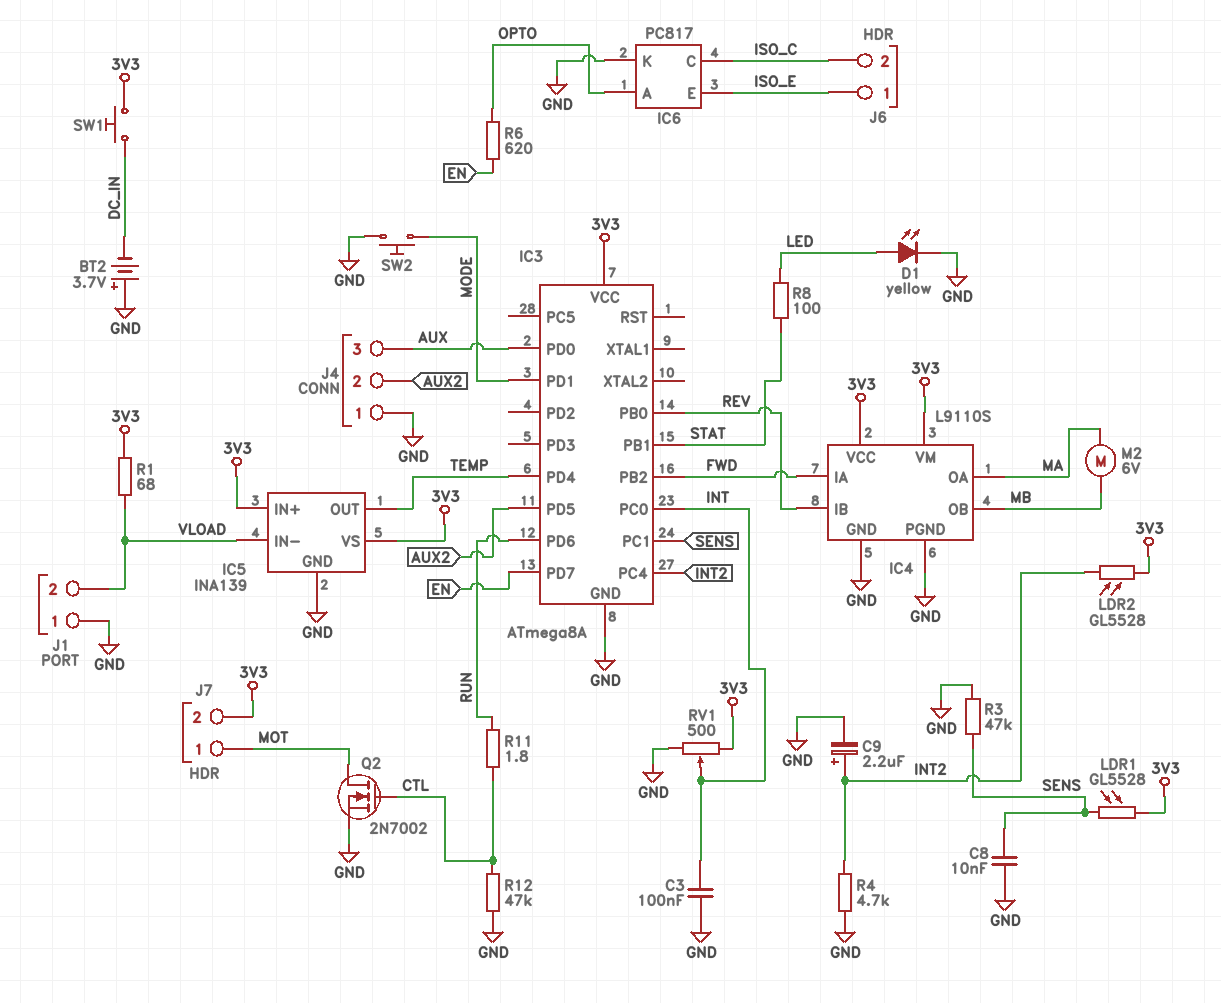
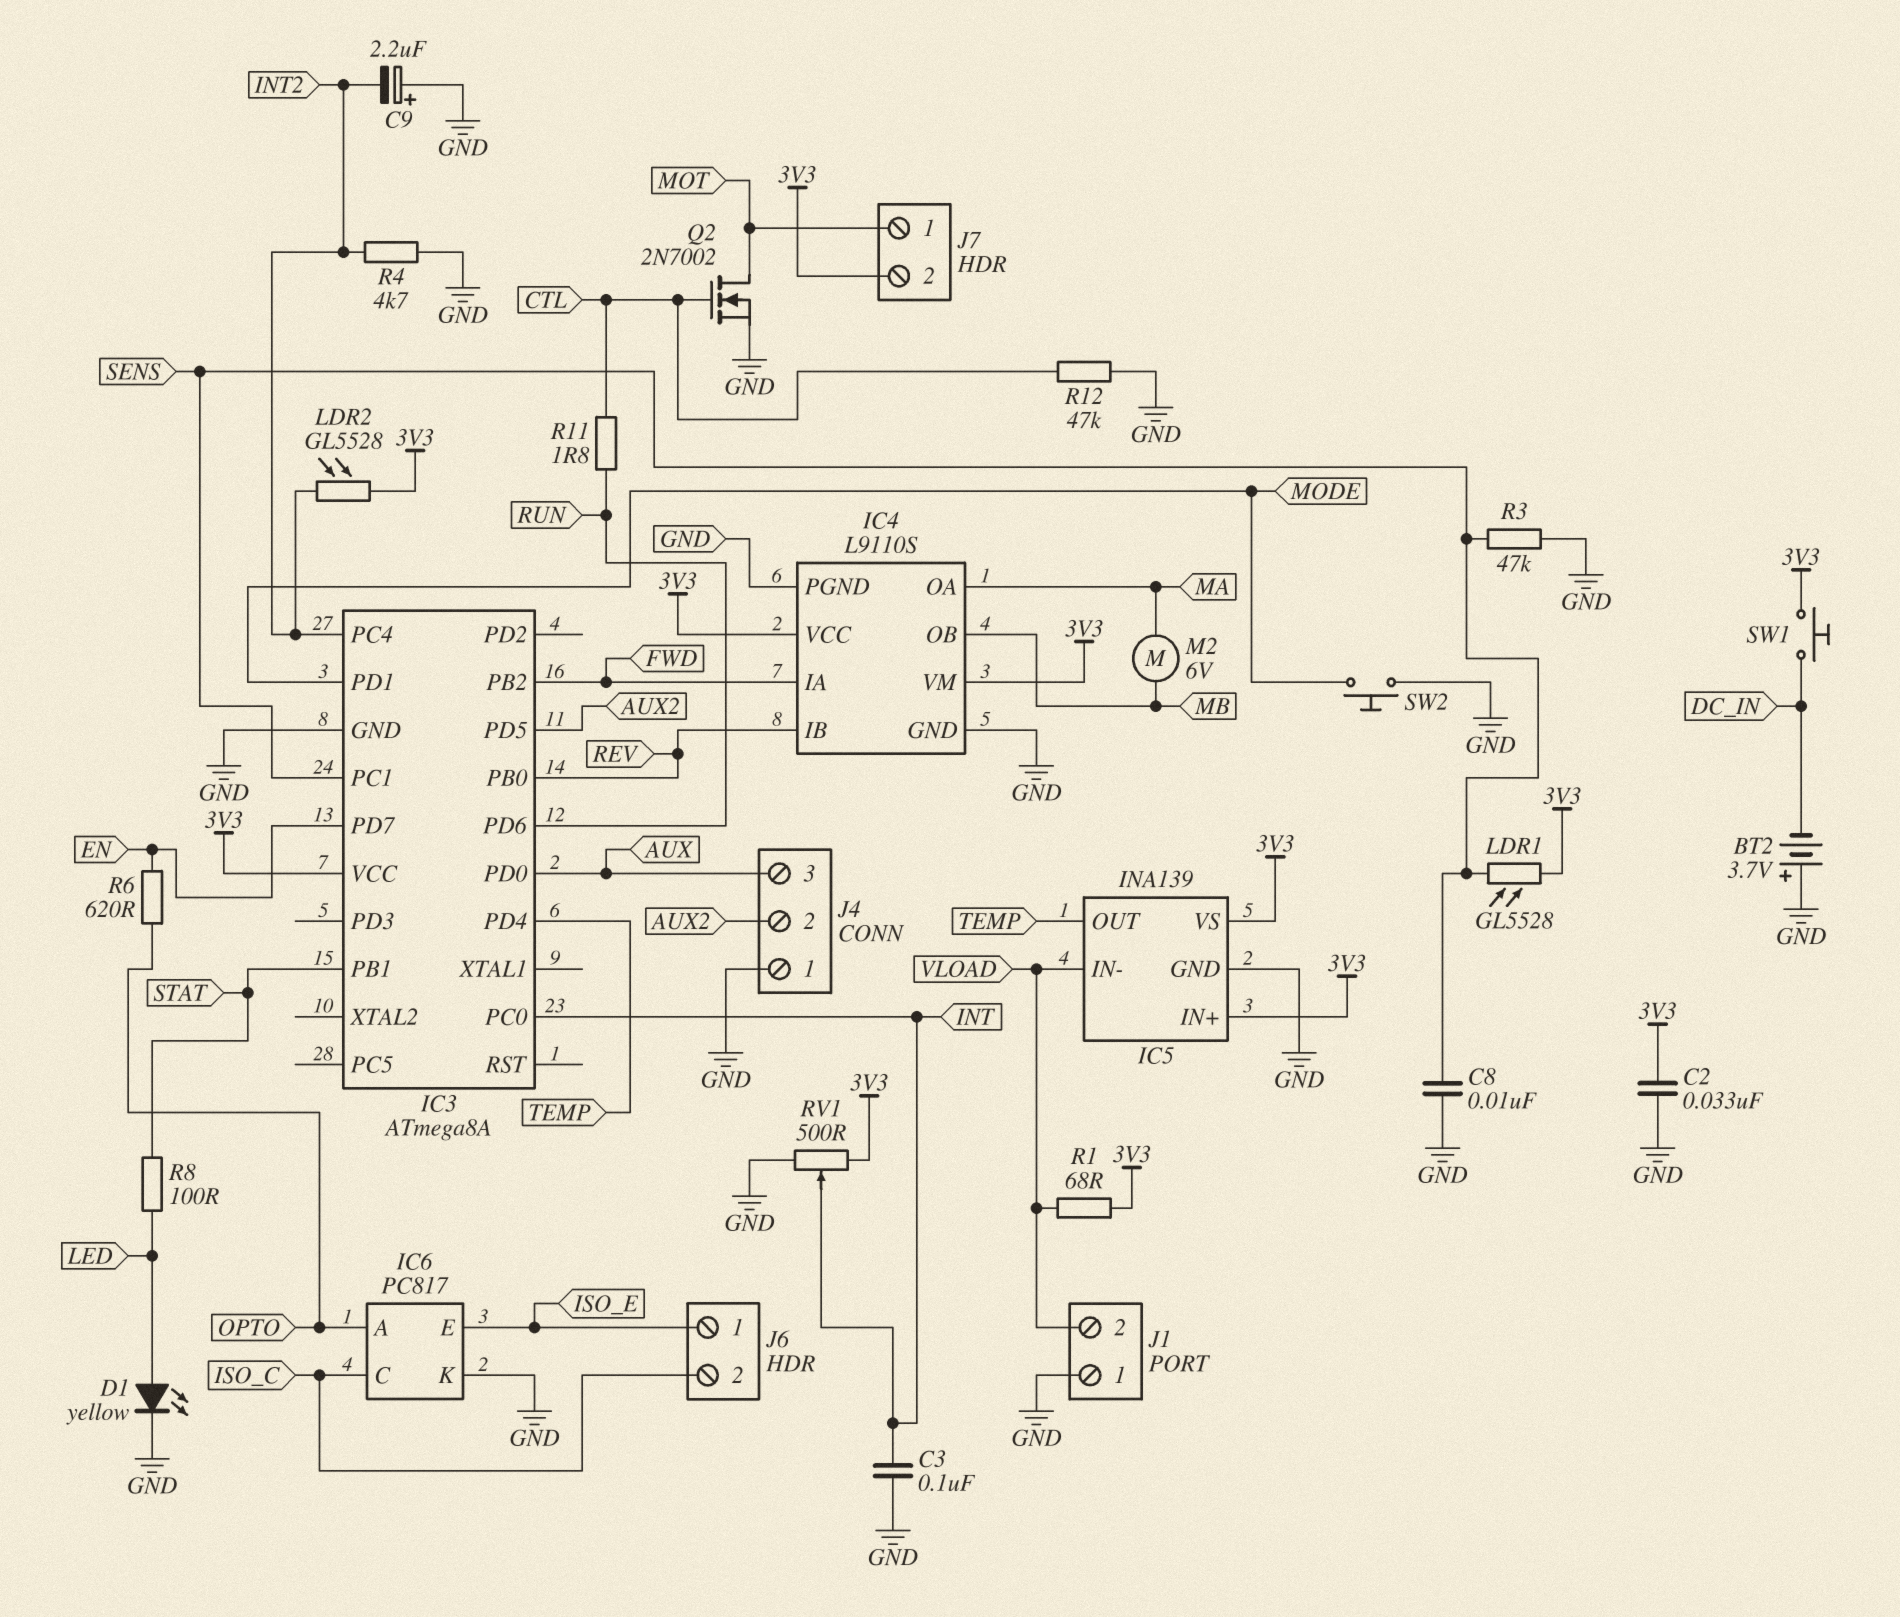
C2: none -> 33nF (3V3, GND)
C9: 2.2uF (plus INT2, minus GND) -> 2.2uF (plus GND, minus INT2)

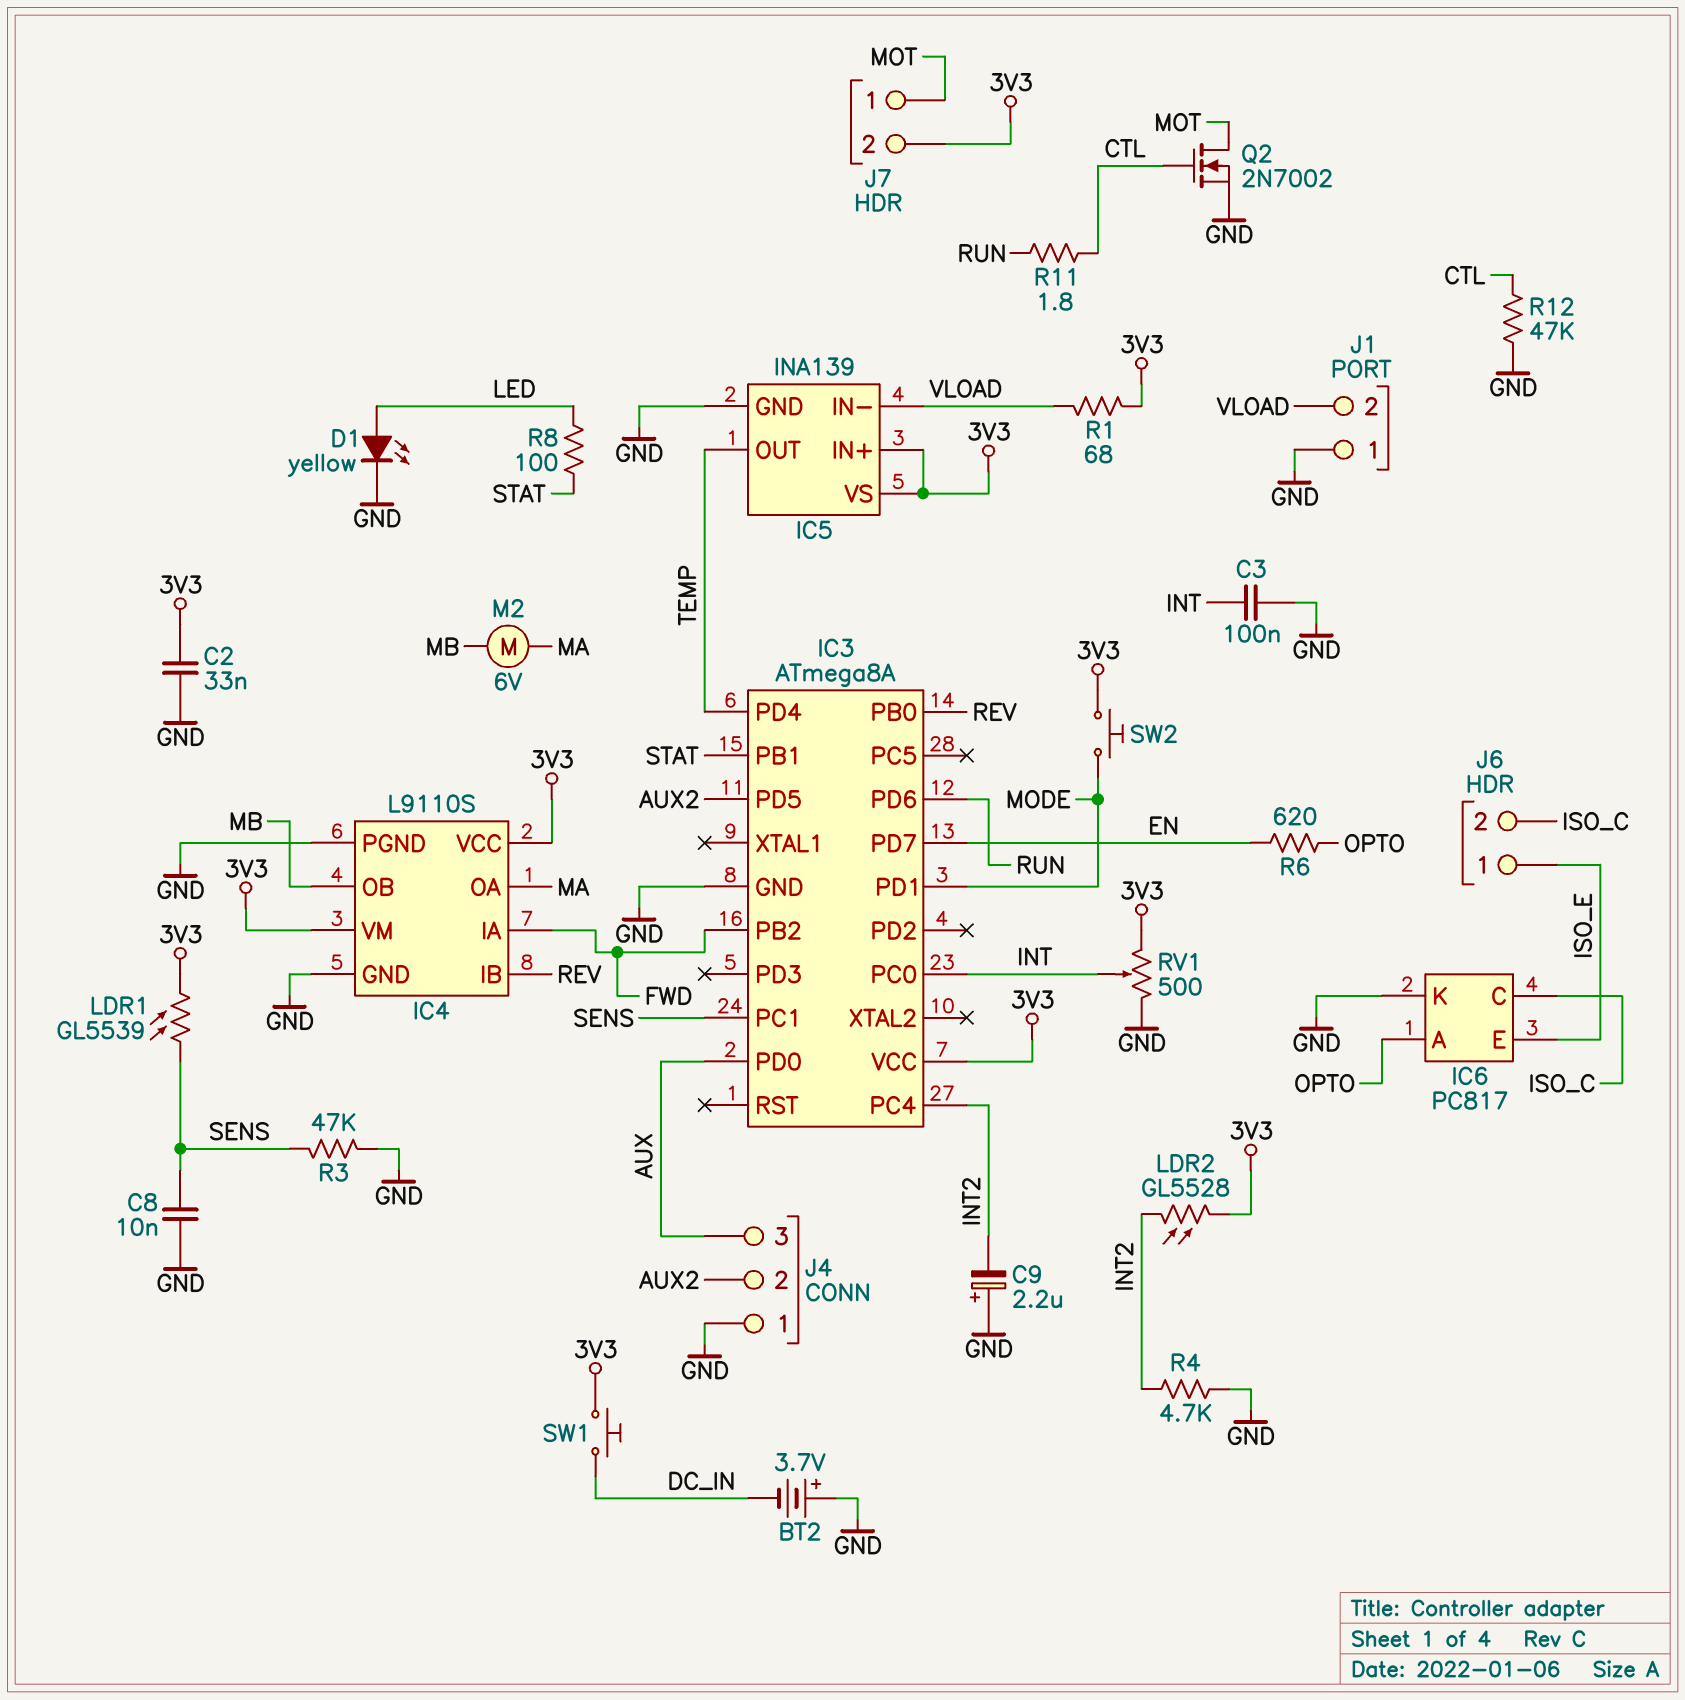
LDR1: GL5528 (3V3, SENS) -> GL5539 (3V3, SENS)
SW2: button (GND, MODE) -> button (3V3, MODE)

